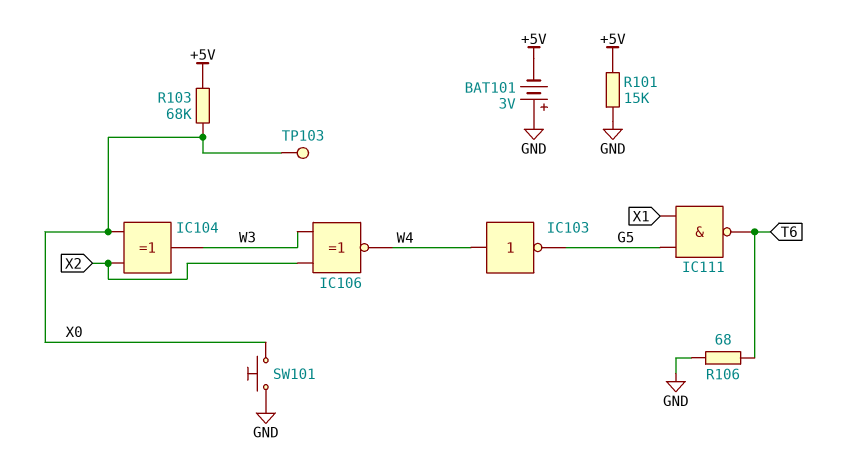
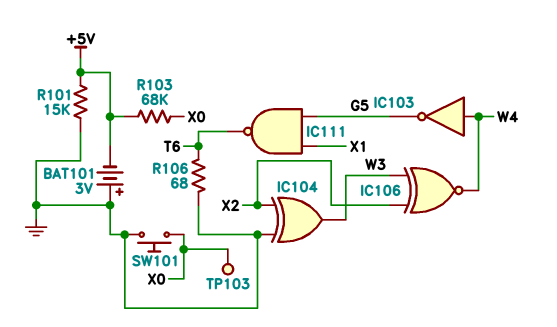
IC104: XOR (in X0, in X2, out W3) -> XOR (in GND, in X2, out W3)

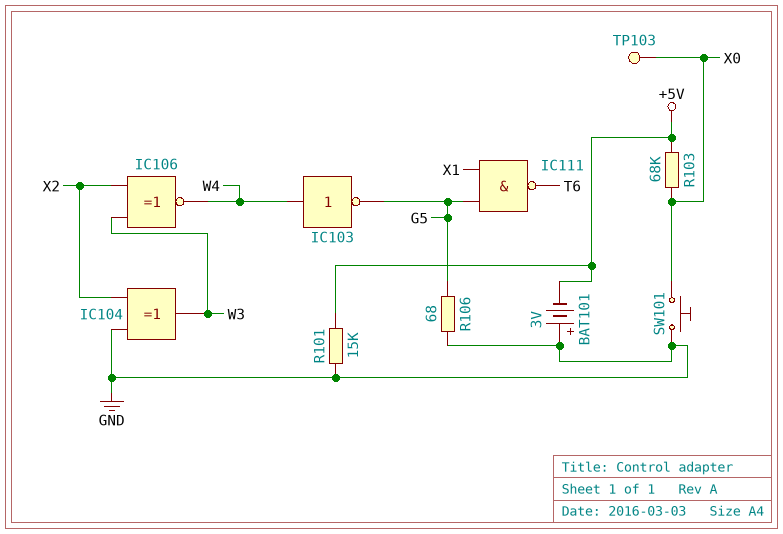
R106: 68 (GND, T6) -> 68 (G5, GND)

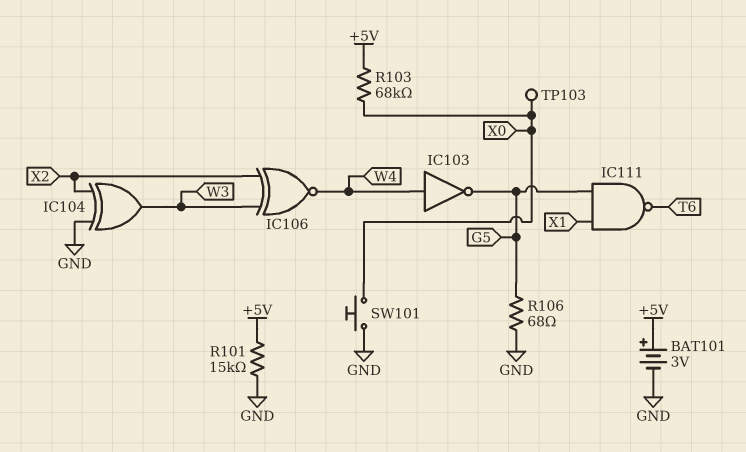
BAT101: 3V (plus GND, minus +5V) -> 3V (plus +5V, minus GND)

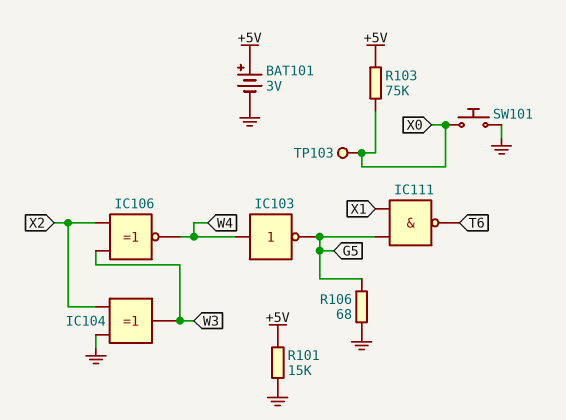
R103: 68k (+5V, X0) -> 75k (+5V, X0)

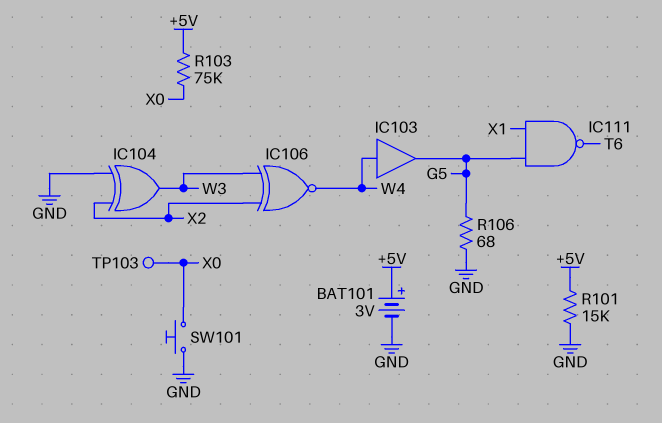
IC103: NOT (in W4, out G5) -> buffer (in W4, out G5)

